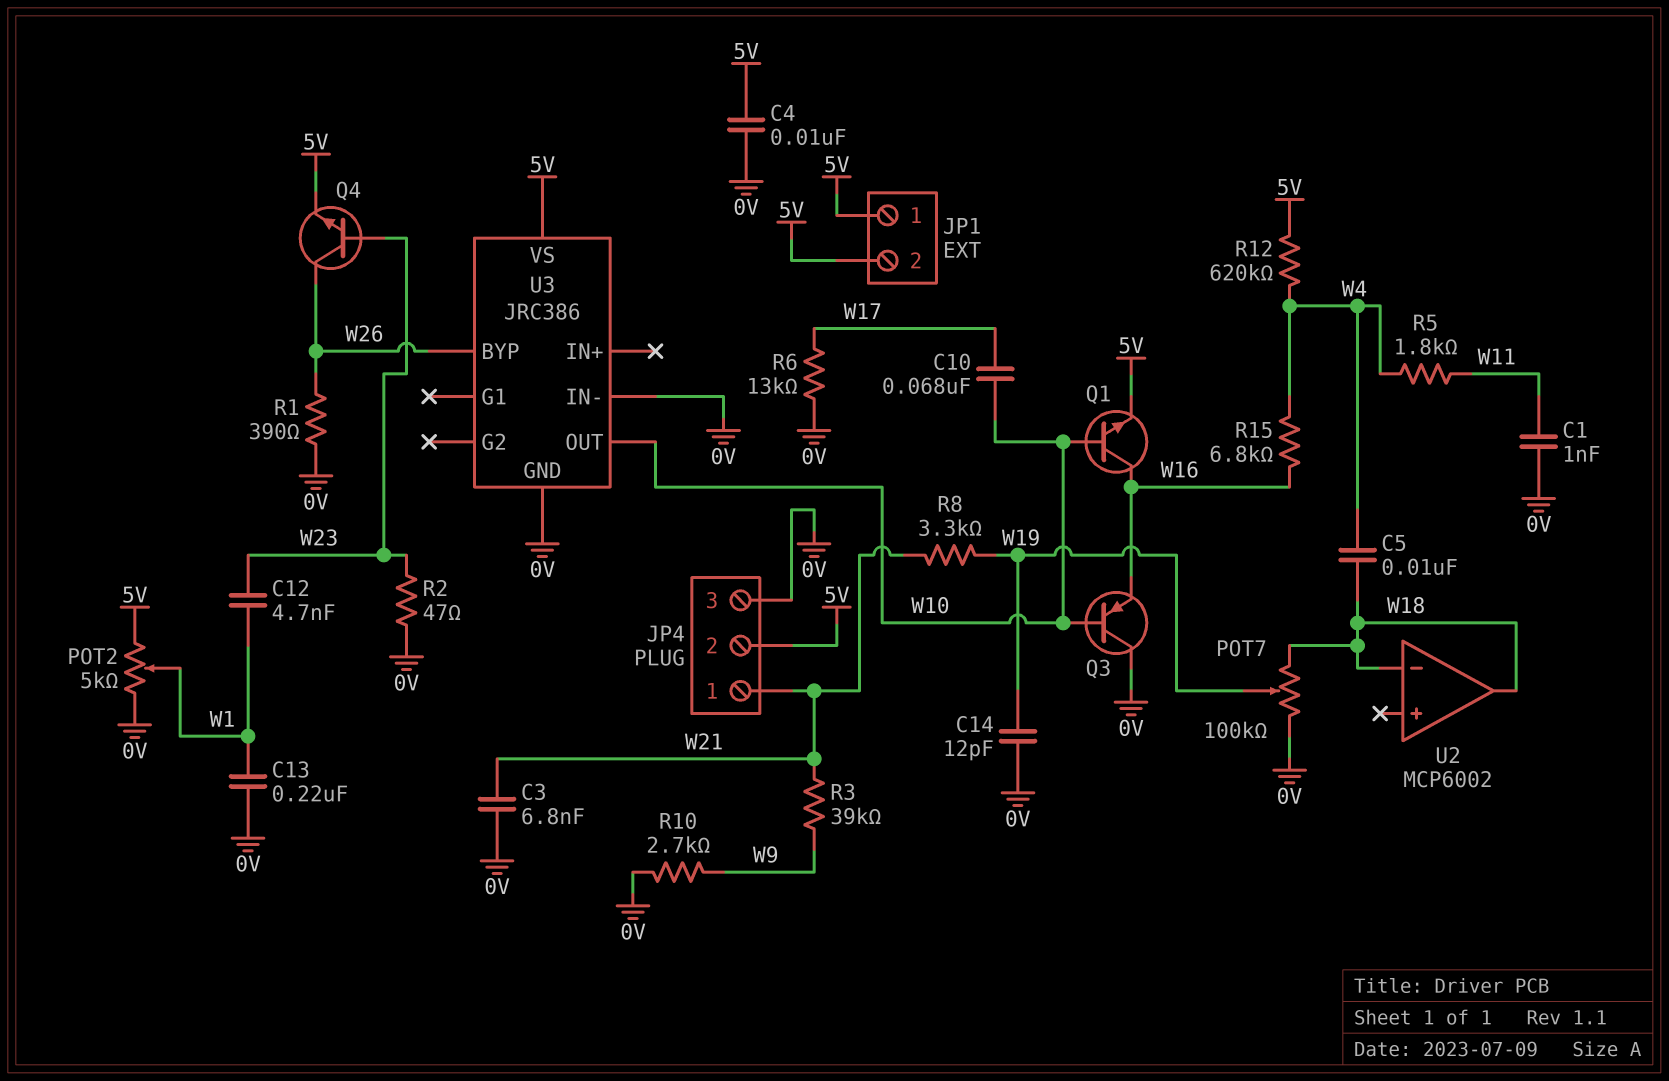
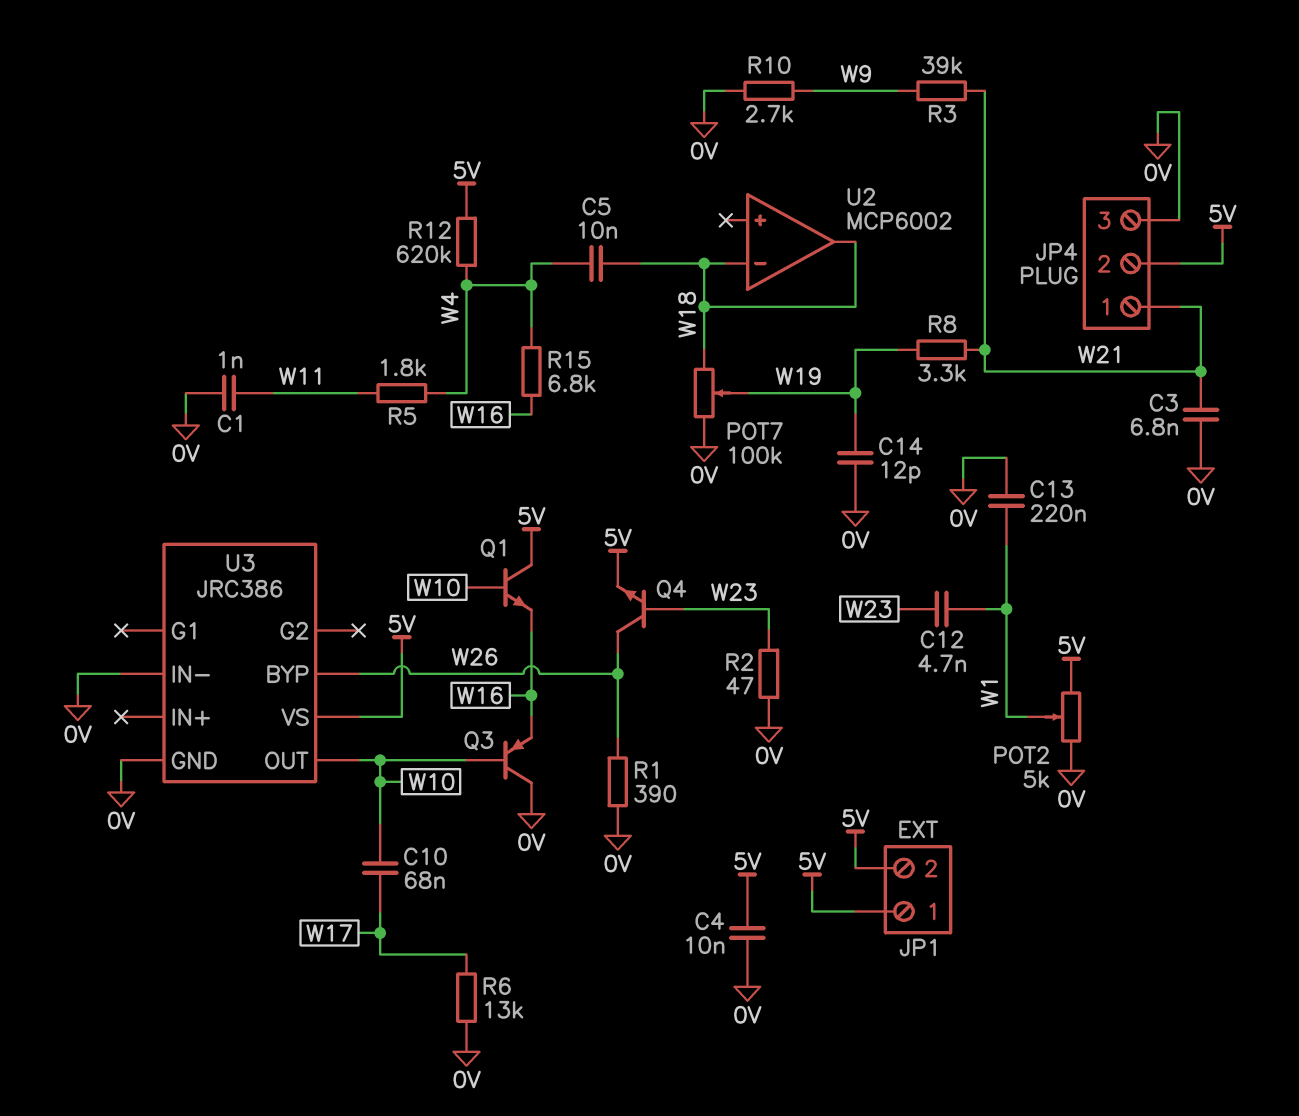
Q1: NPN (B W10, C W16, E 5V) -> NPN (B W10, C 5V, E W16)

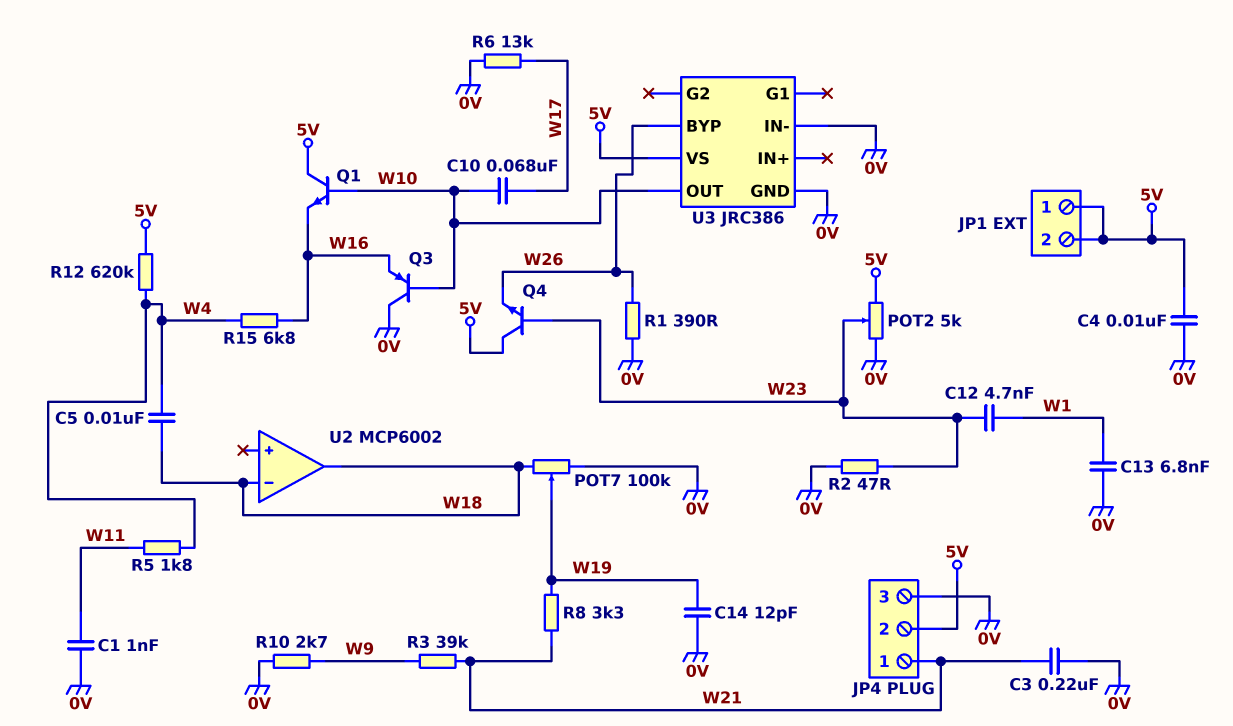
C3: 6.8nF (0V, W21) -> 220nF (0V, W21)
C13: 220nF (0V, W1) -> 6.8nF (0V, W1)
POT2: 5k (0V, 5V, wiper W1) -> 5k (0V, 5V, wiper W23)
Q4: NPN (B W23, C W26, E 5V) -> NPN (B W23, C 5V, E W26)

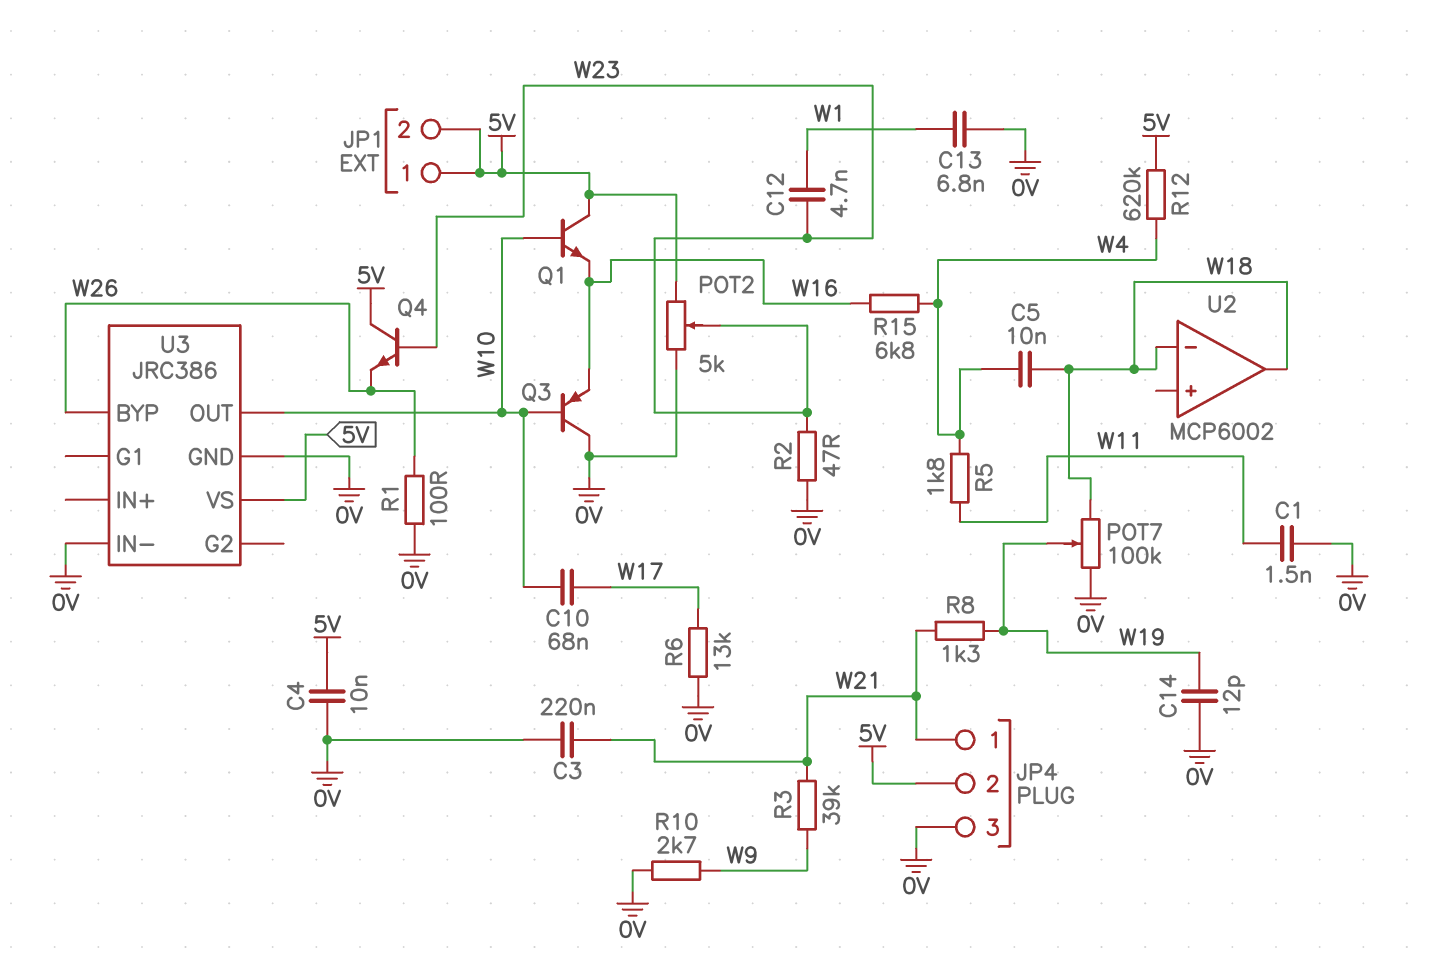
C1: 1nF (0V, W11) -> 1.5nF (0V, W11)
R1: 390 (0V, W26) -> 100 (0V, W26)
R8: 3.3k (W19, W21) -> 1.3k (W19, W21)

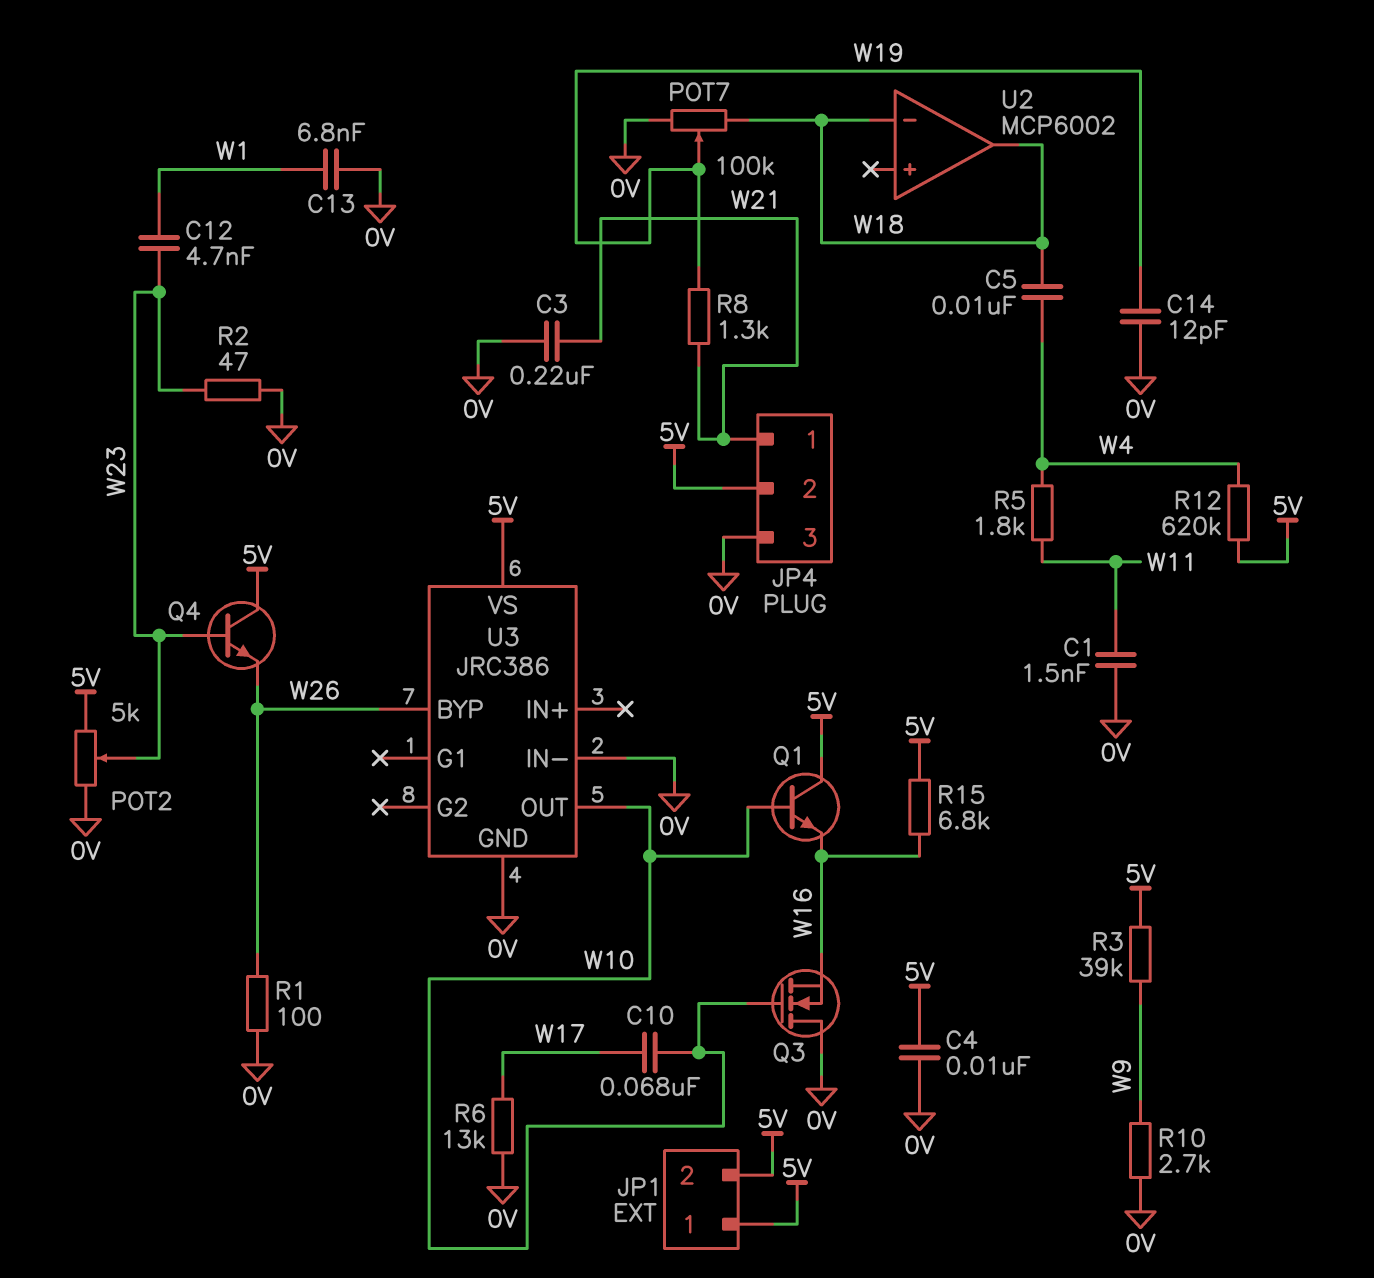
Q3: PNP (B W10, C 0V, E W16) -> NMOS (G W10, D 0V, S W16)
R3: 39k (W9, W21) -> 39k (5V, W9)
R15: 6.8k (W4, W16) -> 6.8k (5V, W16)

